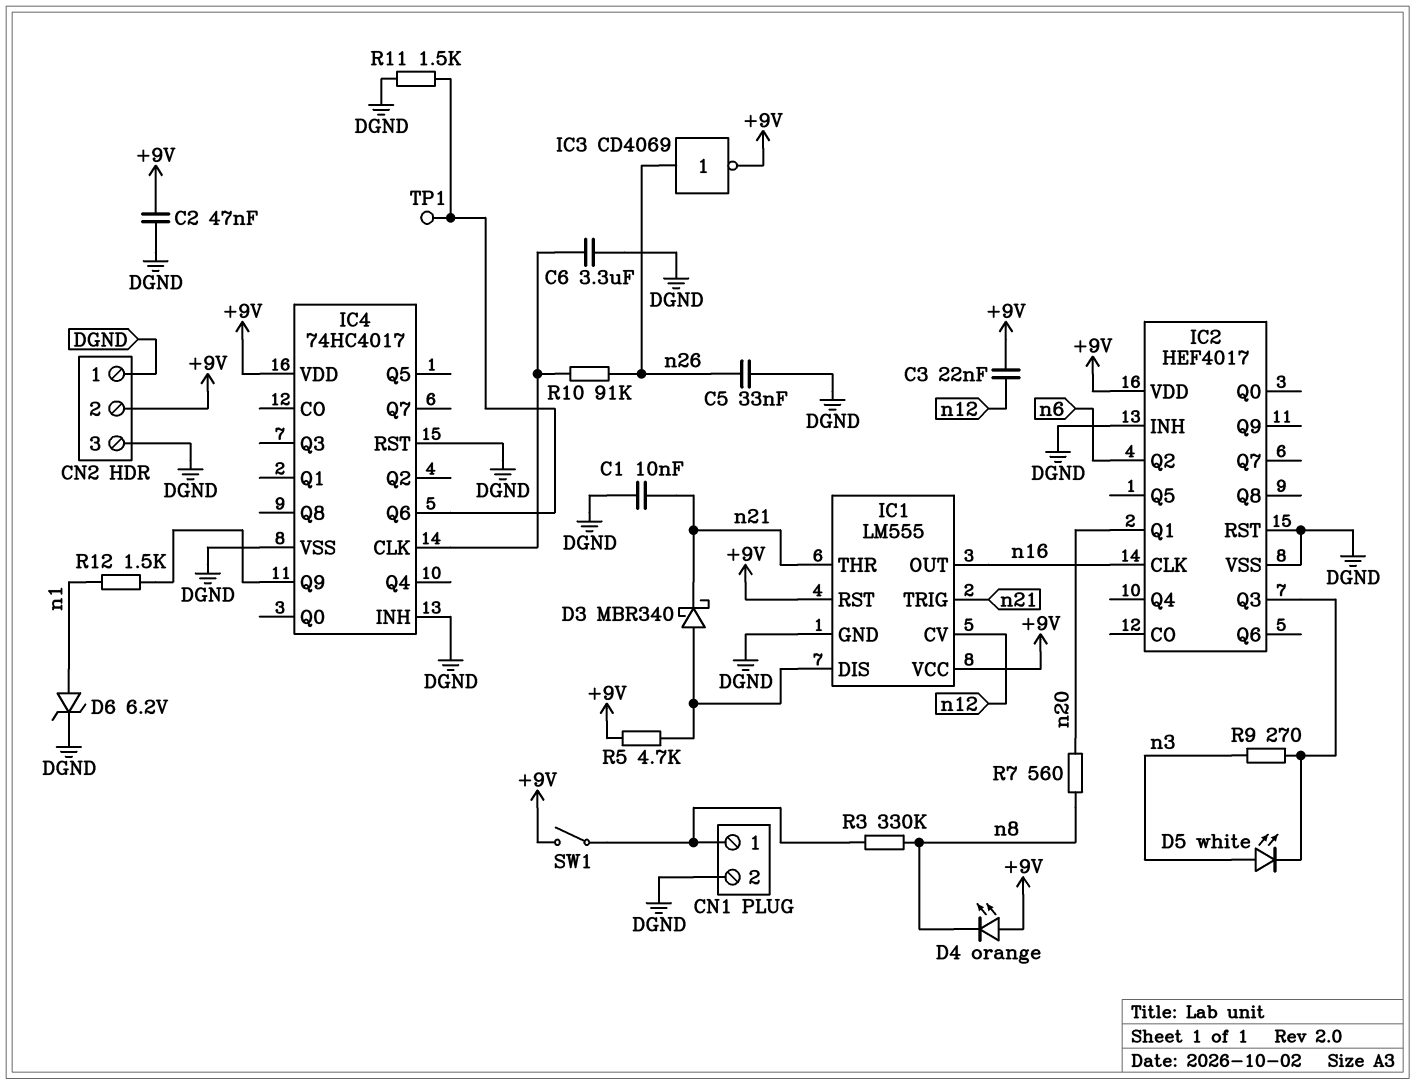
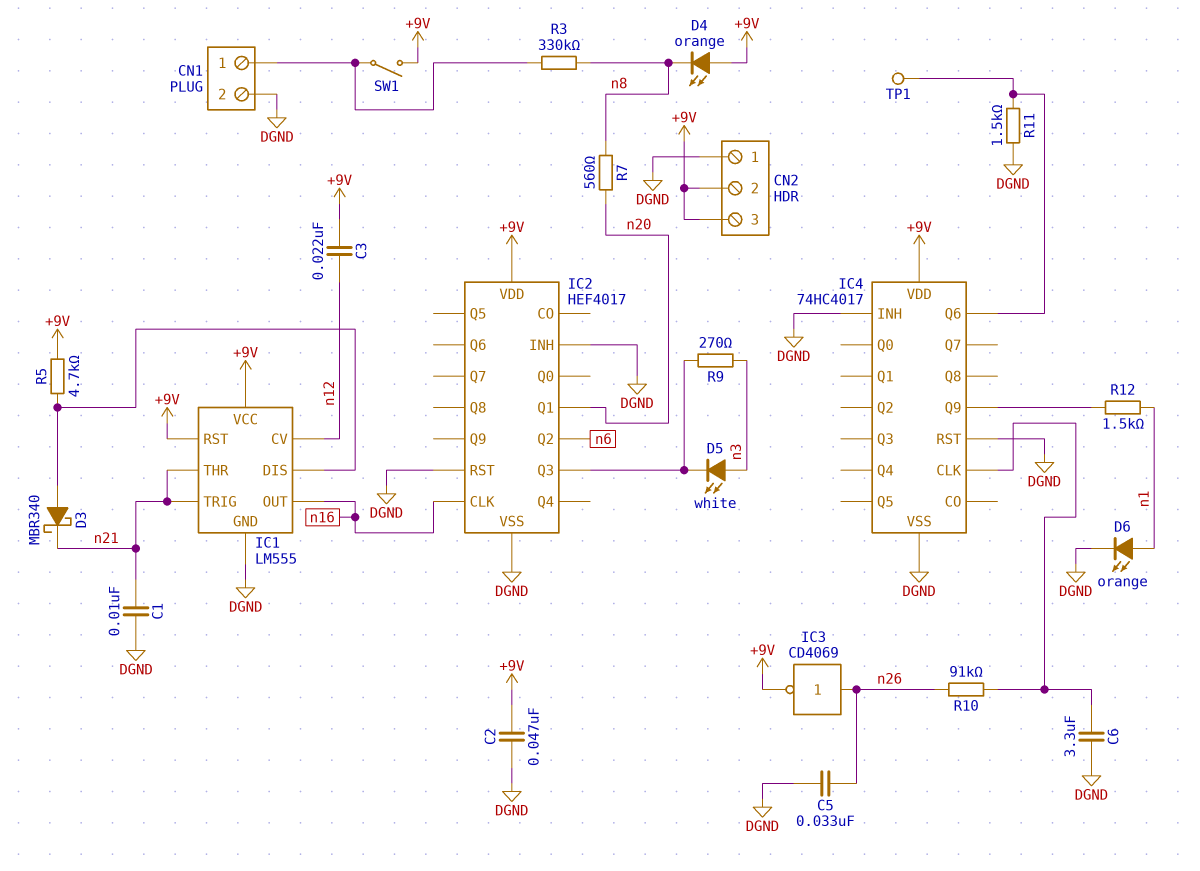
CN2 pin 3: DGND -> +9V
D6: zener 6.2V (A n1, K DGND) -> LED orange (A n1, K DGND)

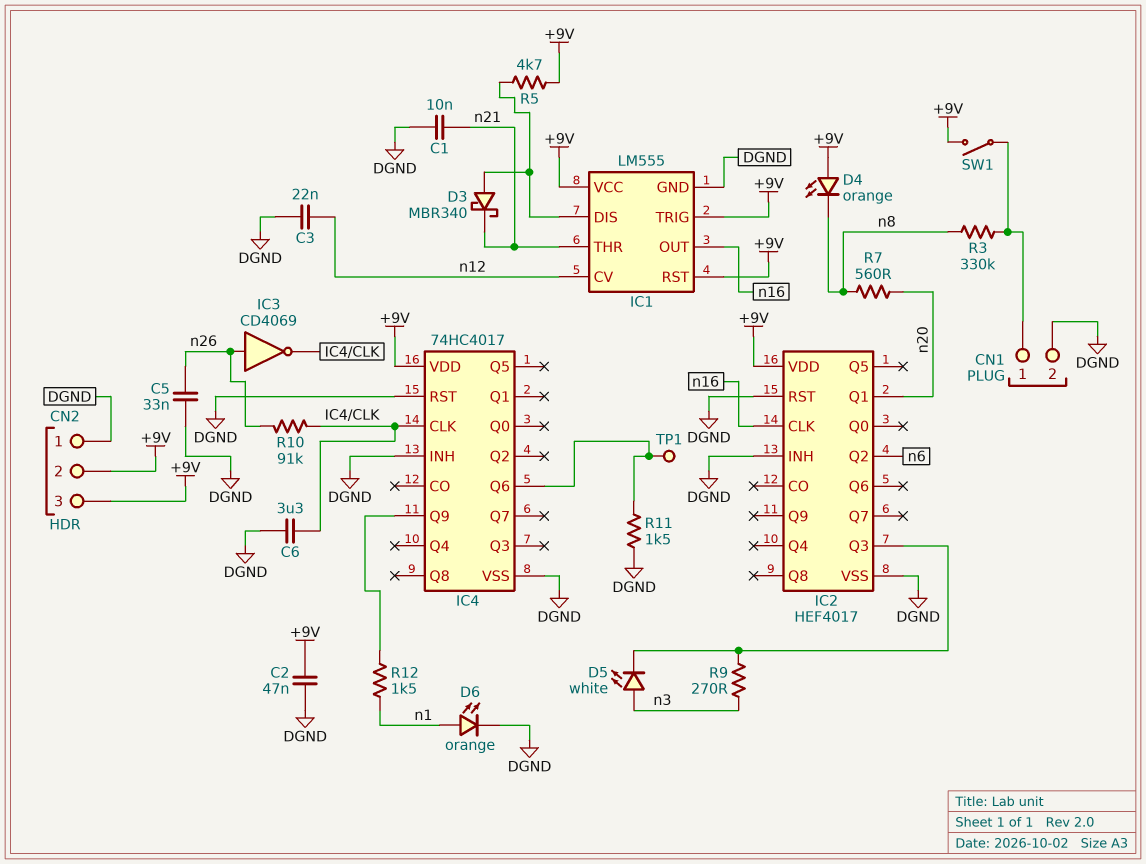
C3: 22nF (+9V, n12) -> 22nF (DGND, n12)
IC1 pin TRIG: n21 -> +9V
IC3: NOT CD4069 (in n26, out +9V) -> NOT CD4069 (in n26, out IC4/CLK)

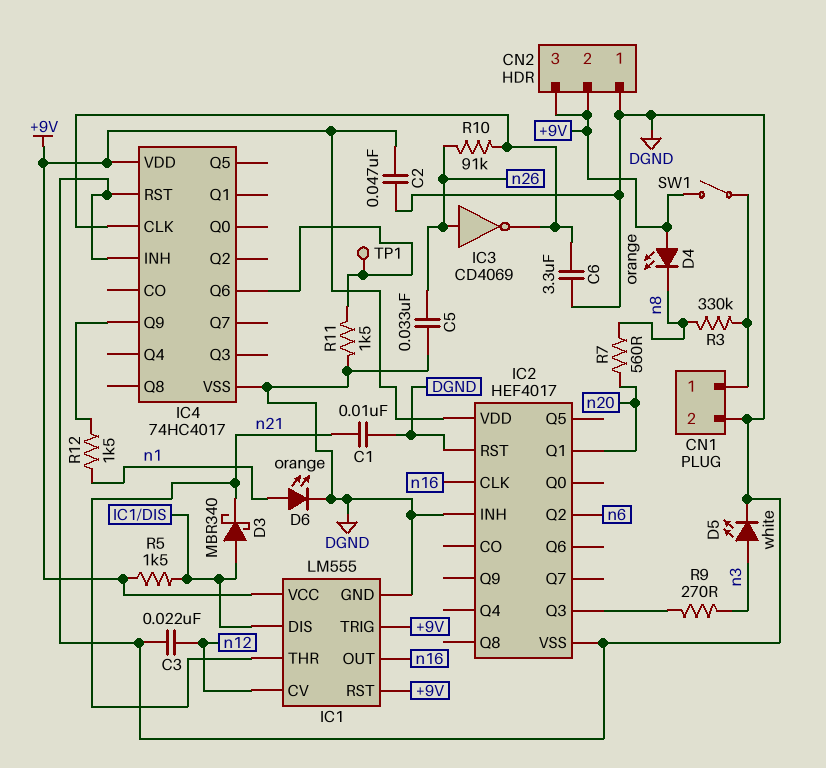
D5: LED white (A n3, K IC2/Q3) -> LED white (A n3, K DGND)
R5: 4.7k (+9V, IC1/DIS) -> 1.5k (+9V, IC1/DIS)

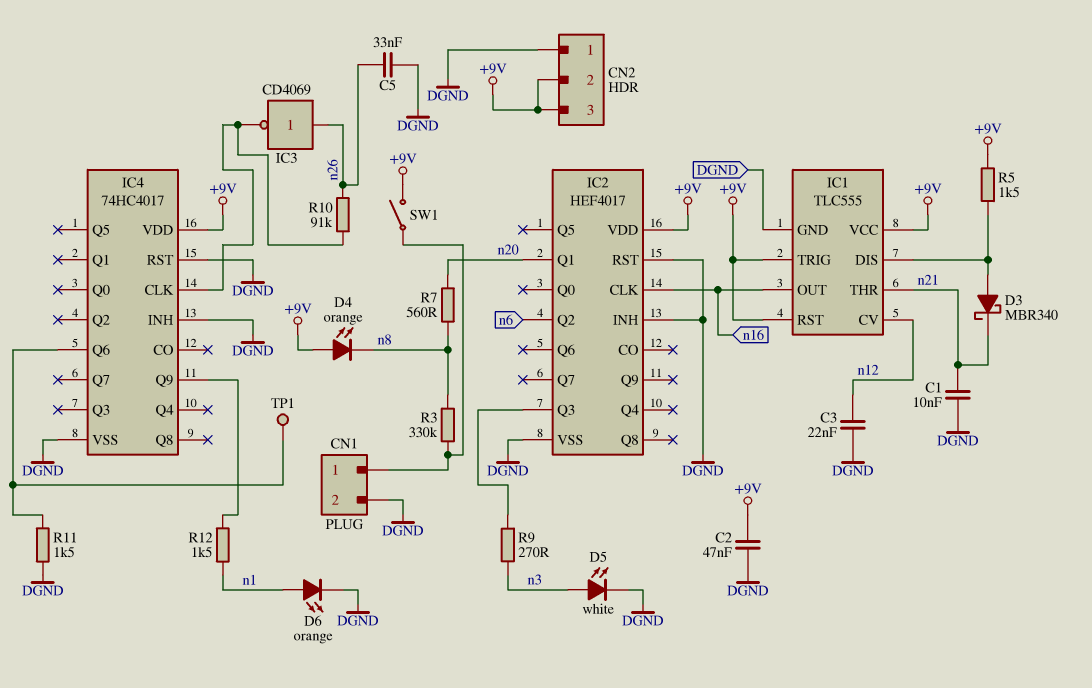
C6: 3.3uF (DGND, IC4/CLK) -> none
IC1: LM555 -> TLC555

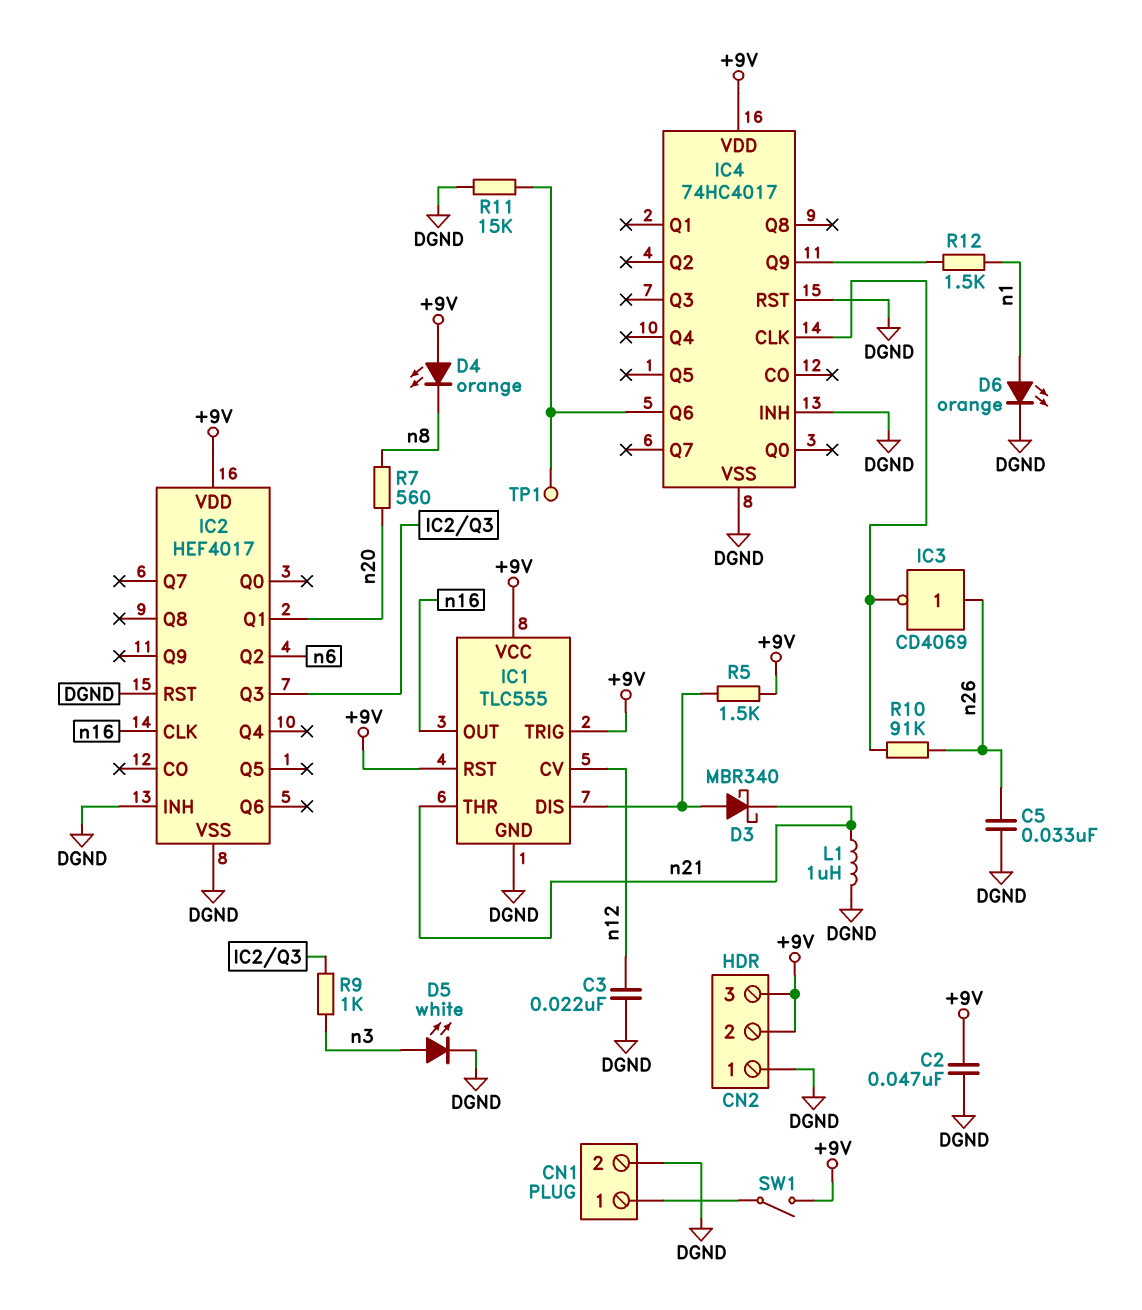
C1: 10nF (DGND, n21) -> none
L1: none -> 1uH (DGND, n21)
R3: 330k (CN1/1, n8) -> none
R9: 270 (IC2/Q3, n3) -> 1k (IC2/Q3, n3)
R11: 1.5k (DGND, IC4/Q6) -> 15k (DGND, IC4/Q6)

